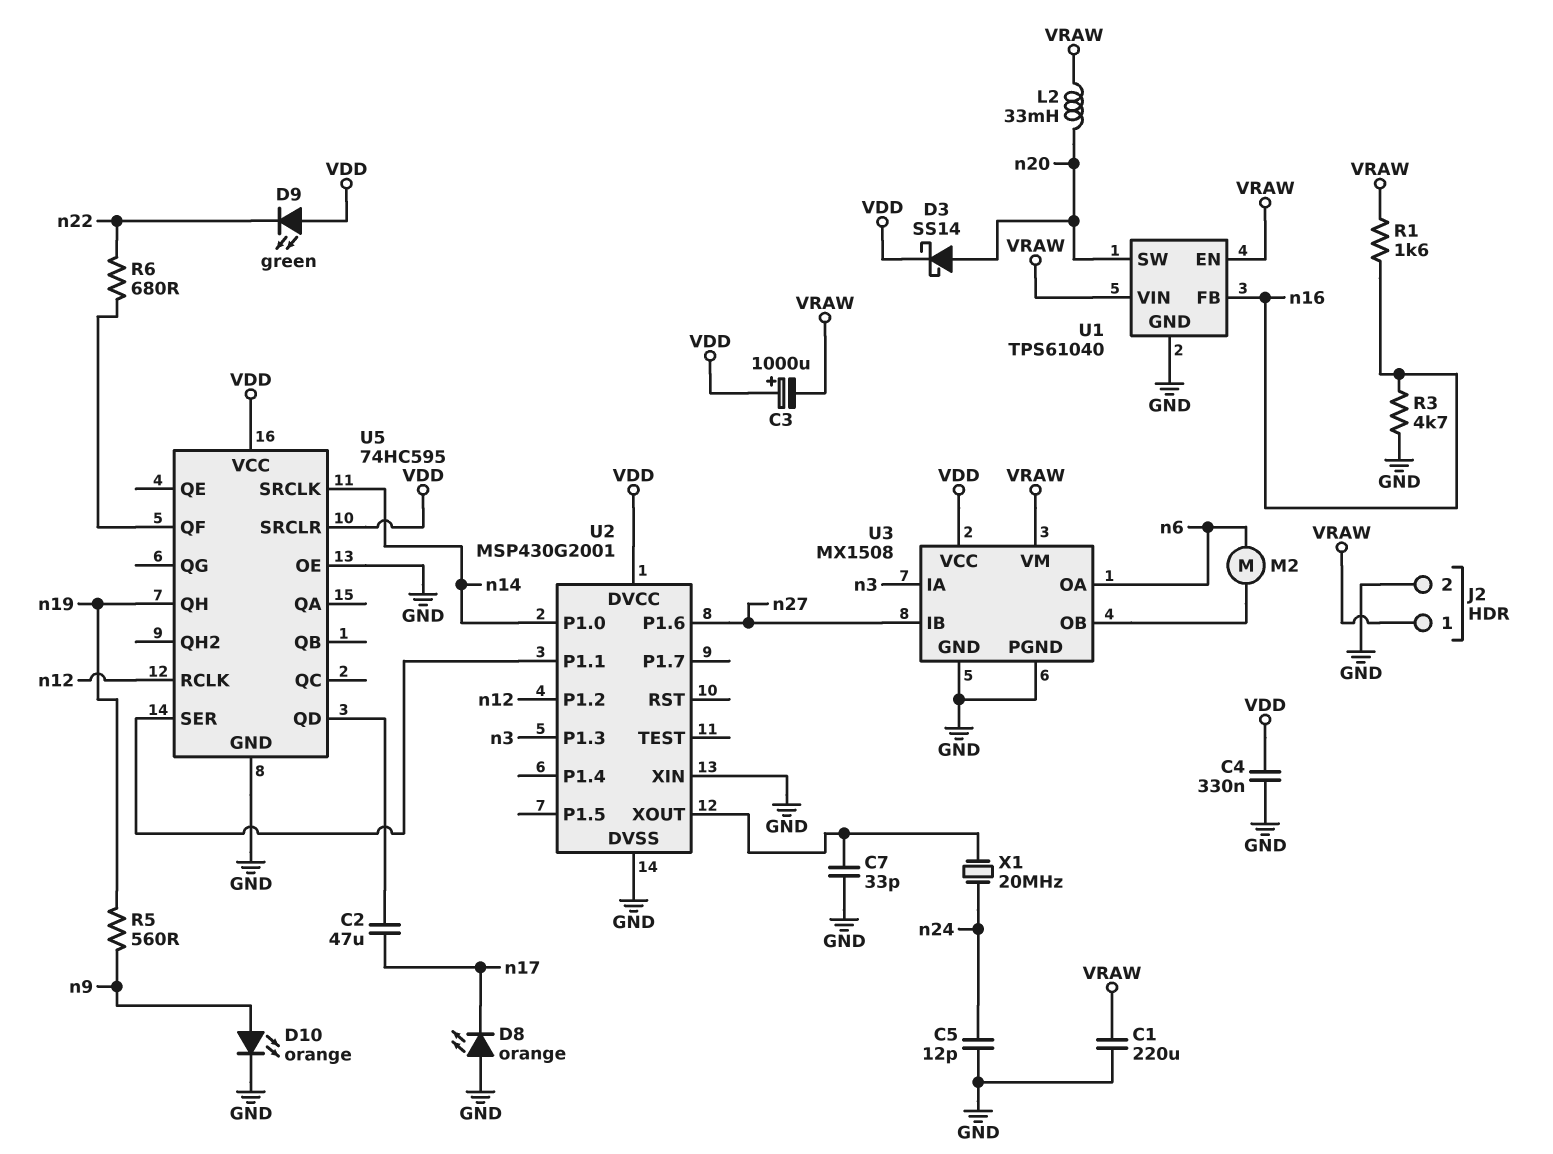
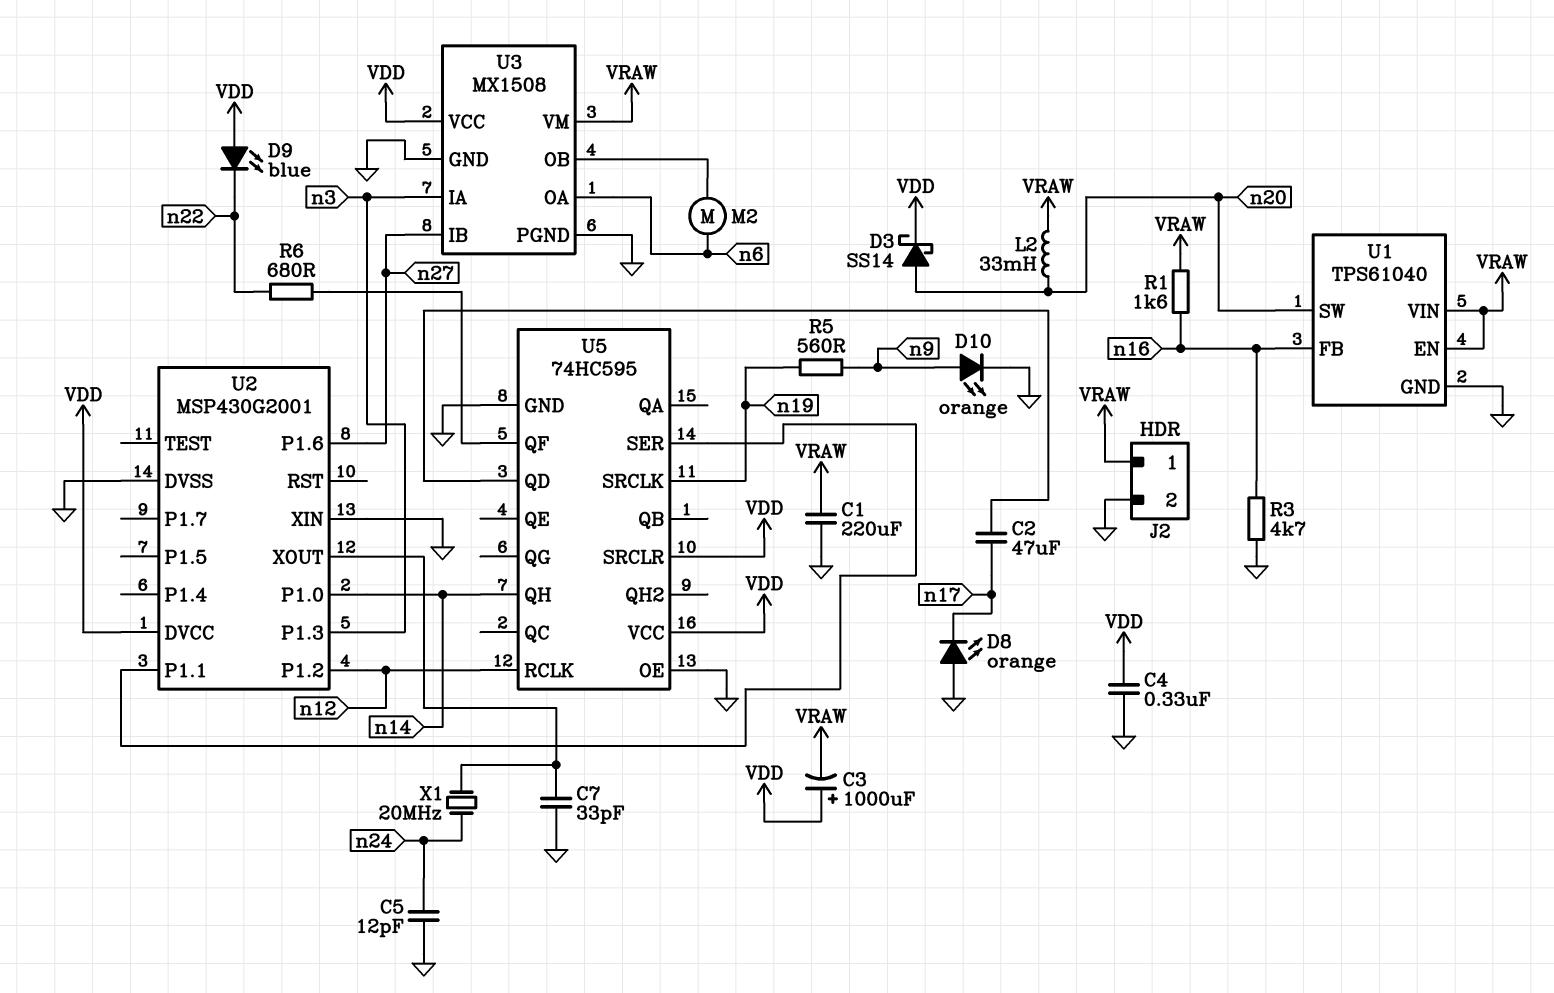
D9: LED green (A VDD, K n22) -> LED blue (A VDD, K n22)
U5 pin QH: n19 -> n14
U5 pin SRCLK: n14 -> n19

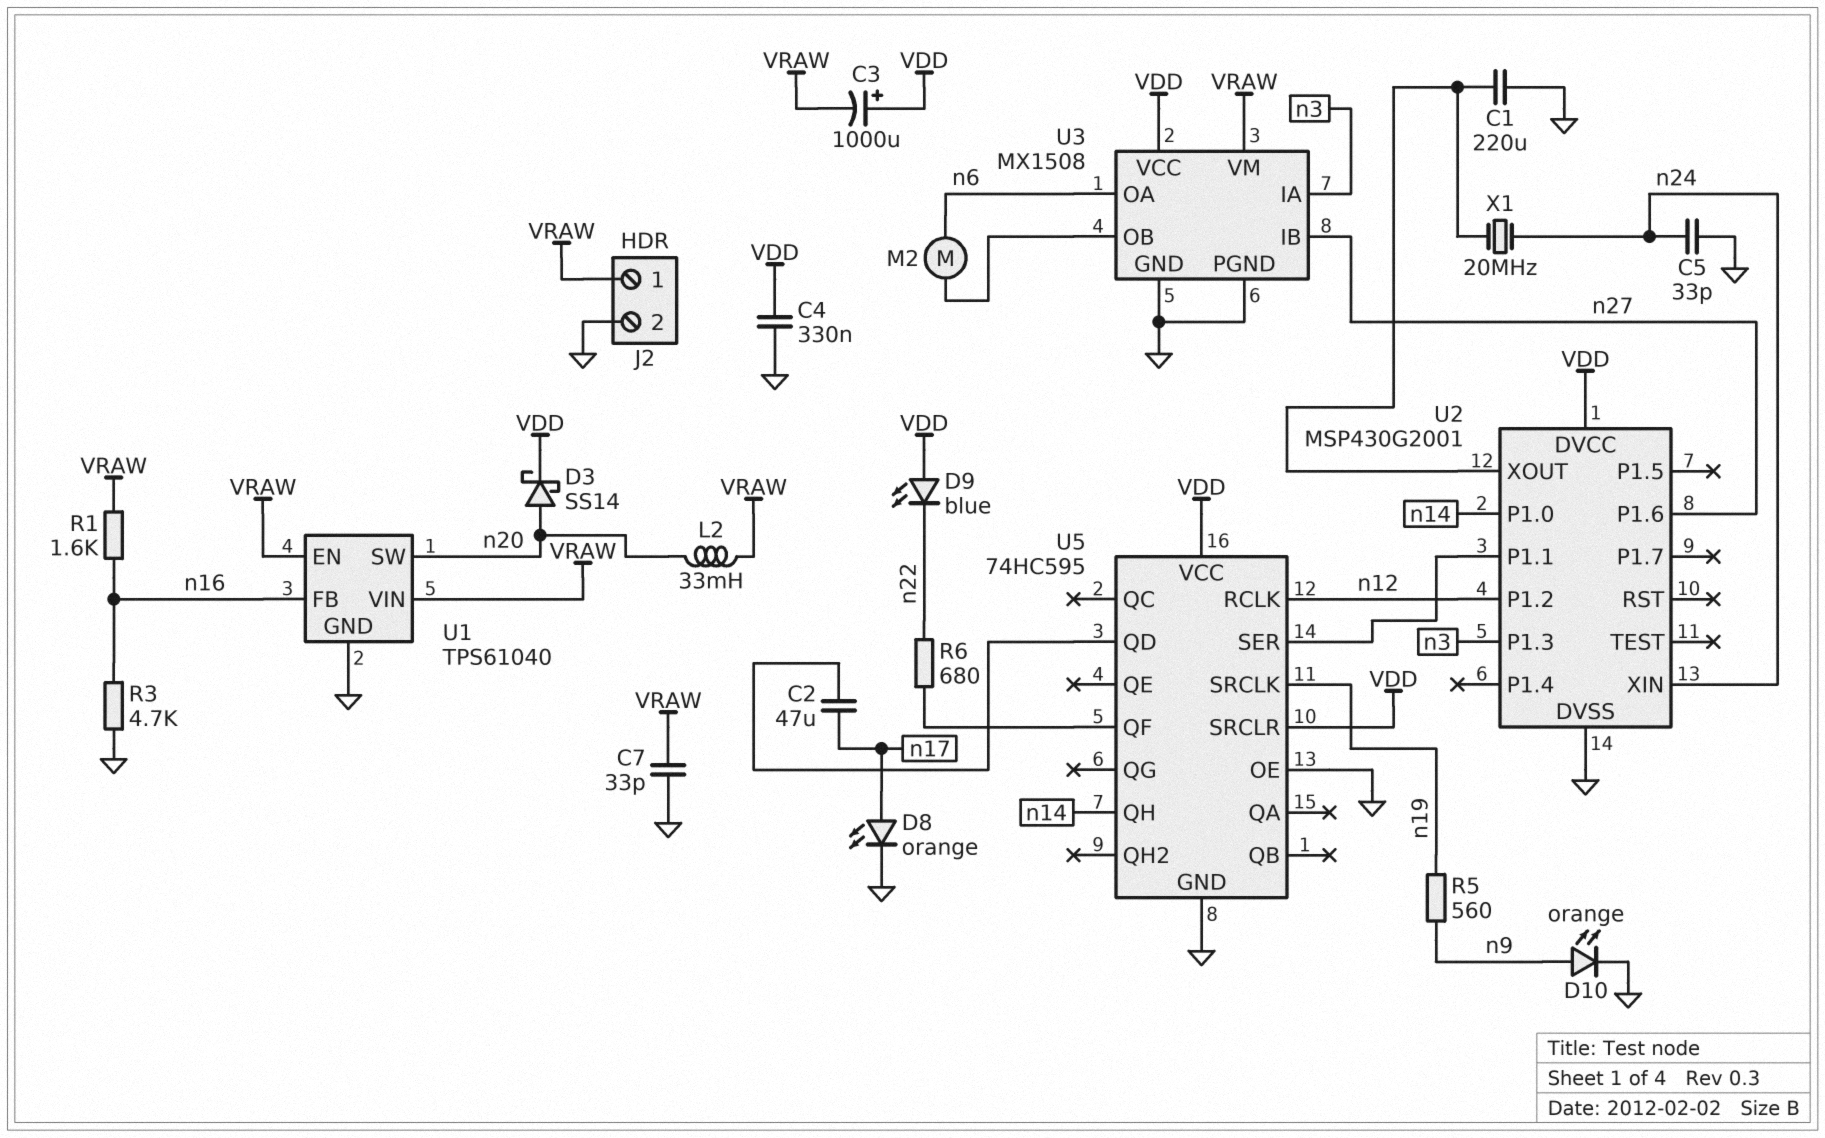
C1: 220uF (GND, VRAW) -> 220uF (GND, U2/XOUT)
C5: 12pF (GND, n24) -> 33pF (GND, n24)
C7: 33pF (GND, U2/XOUT) -> 33pF (GND, VRAW)
D8: LED orange (A GND, K n17) -> LED orange (A n17, K GND)
U2 pin XIN: GND -> n24

